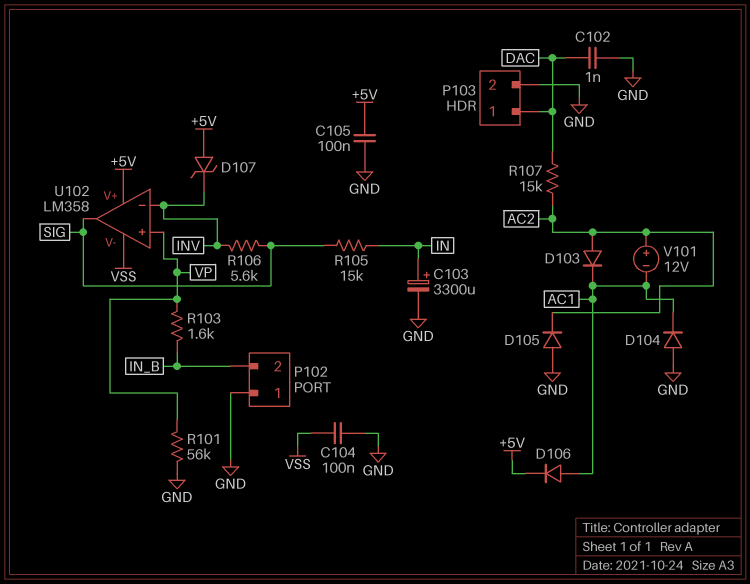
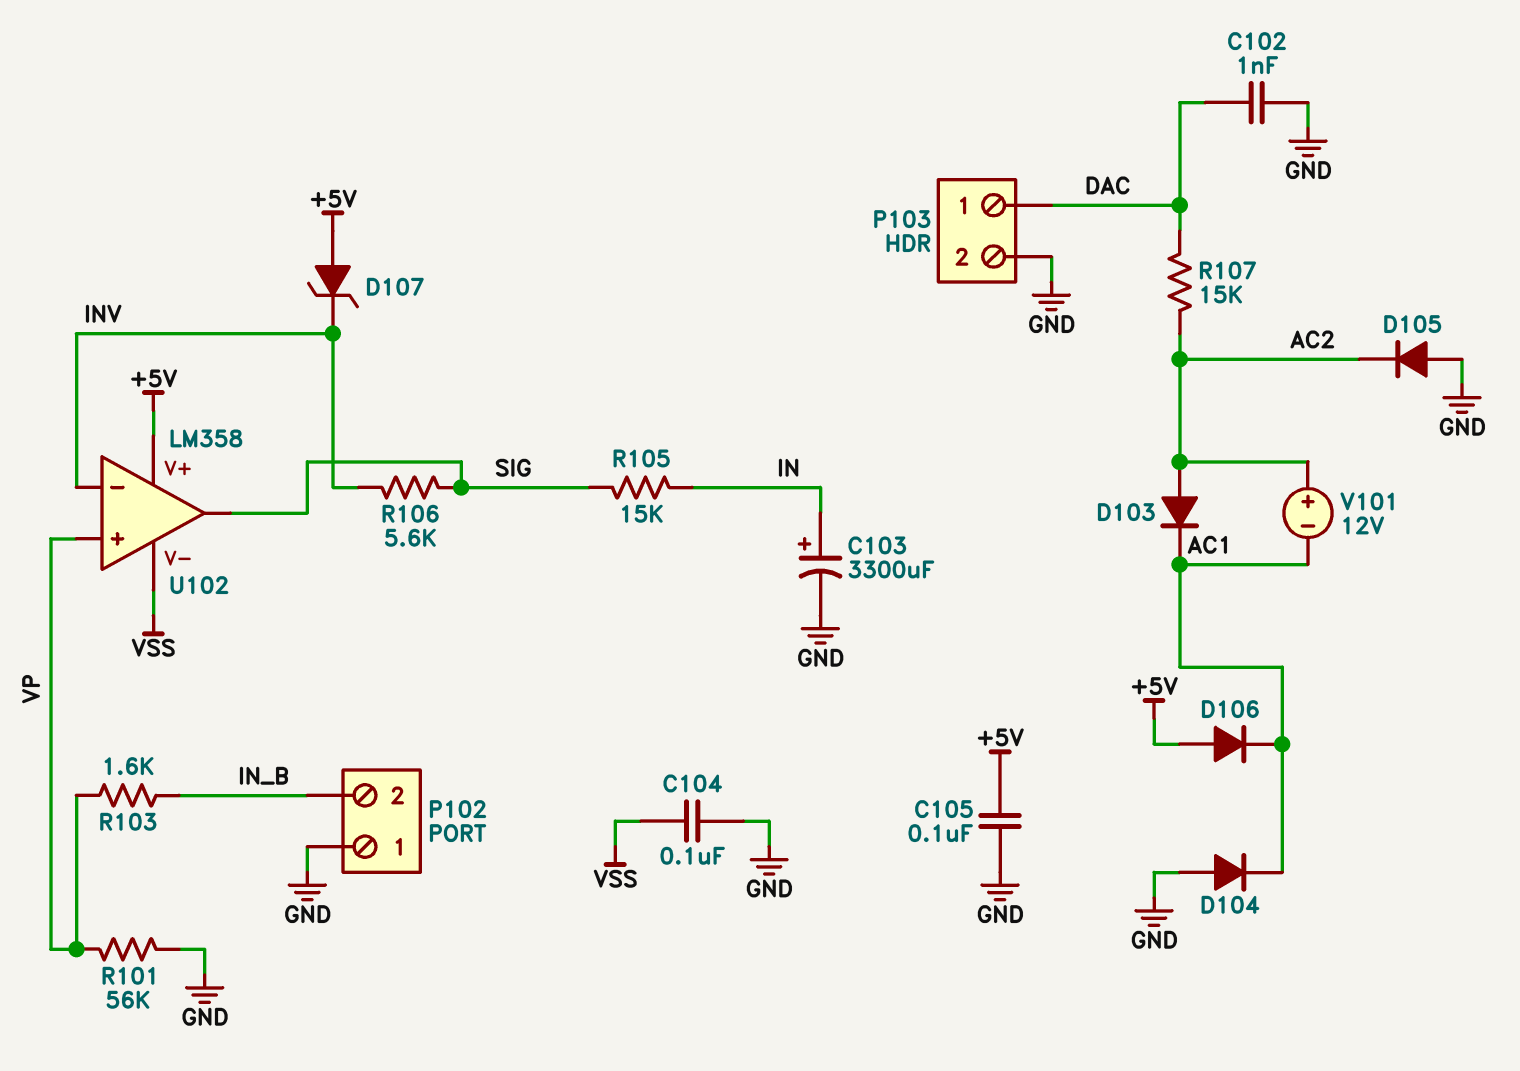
D106: diode (A AC1, K +5V) -> diode (A +5V, K AC1)

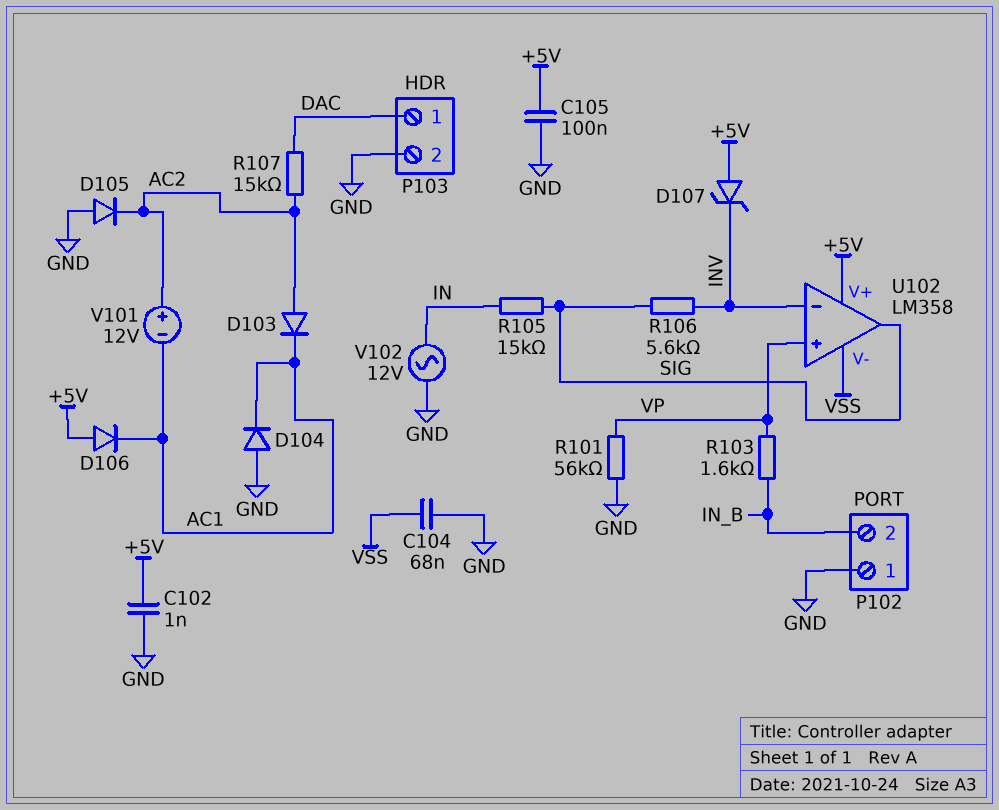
C102: 1nF (DAC, GND) -> 1nF (+5V, GND)
C103: 3300uF (plus IN, minus GND) -> none
C104: 100nF (GND, VSS) -> 68nF (GND, VSS)
V102: none -> AC 12V (GND, IN)

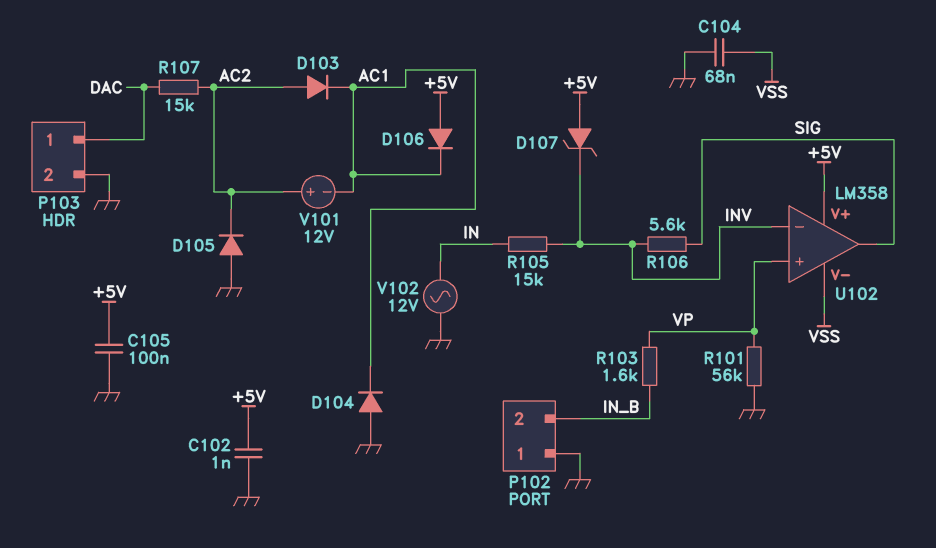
R105: 15k (IN, SIG) -> 15k (IN, INV)

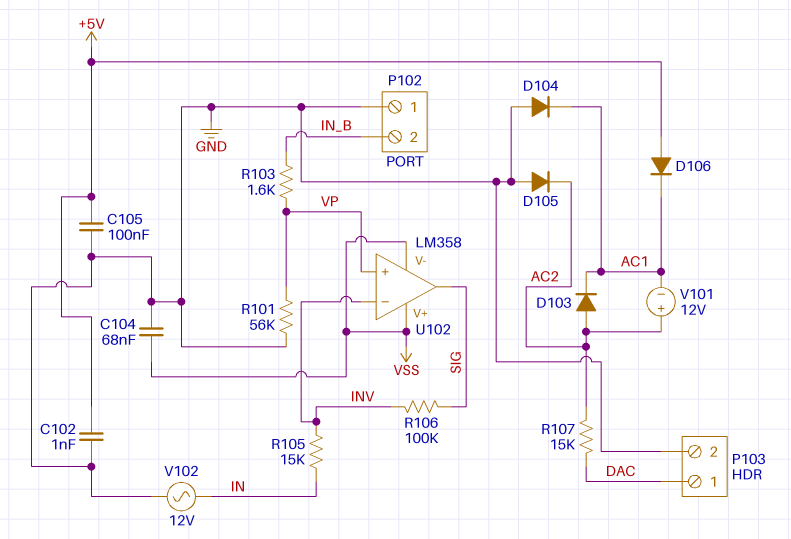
D107: zener (A +5V, K INV) -> none
R106: 5.6k (INV, SIG) -> 100k (INV, SIG)
U102 pin V+: +5V -> VSS

